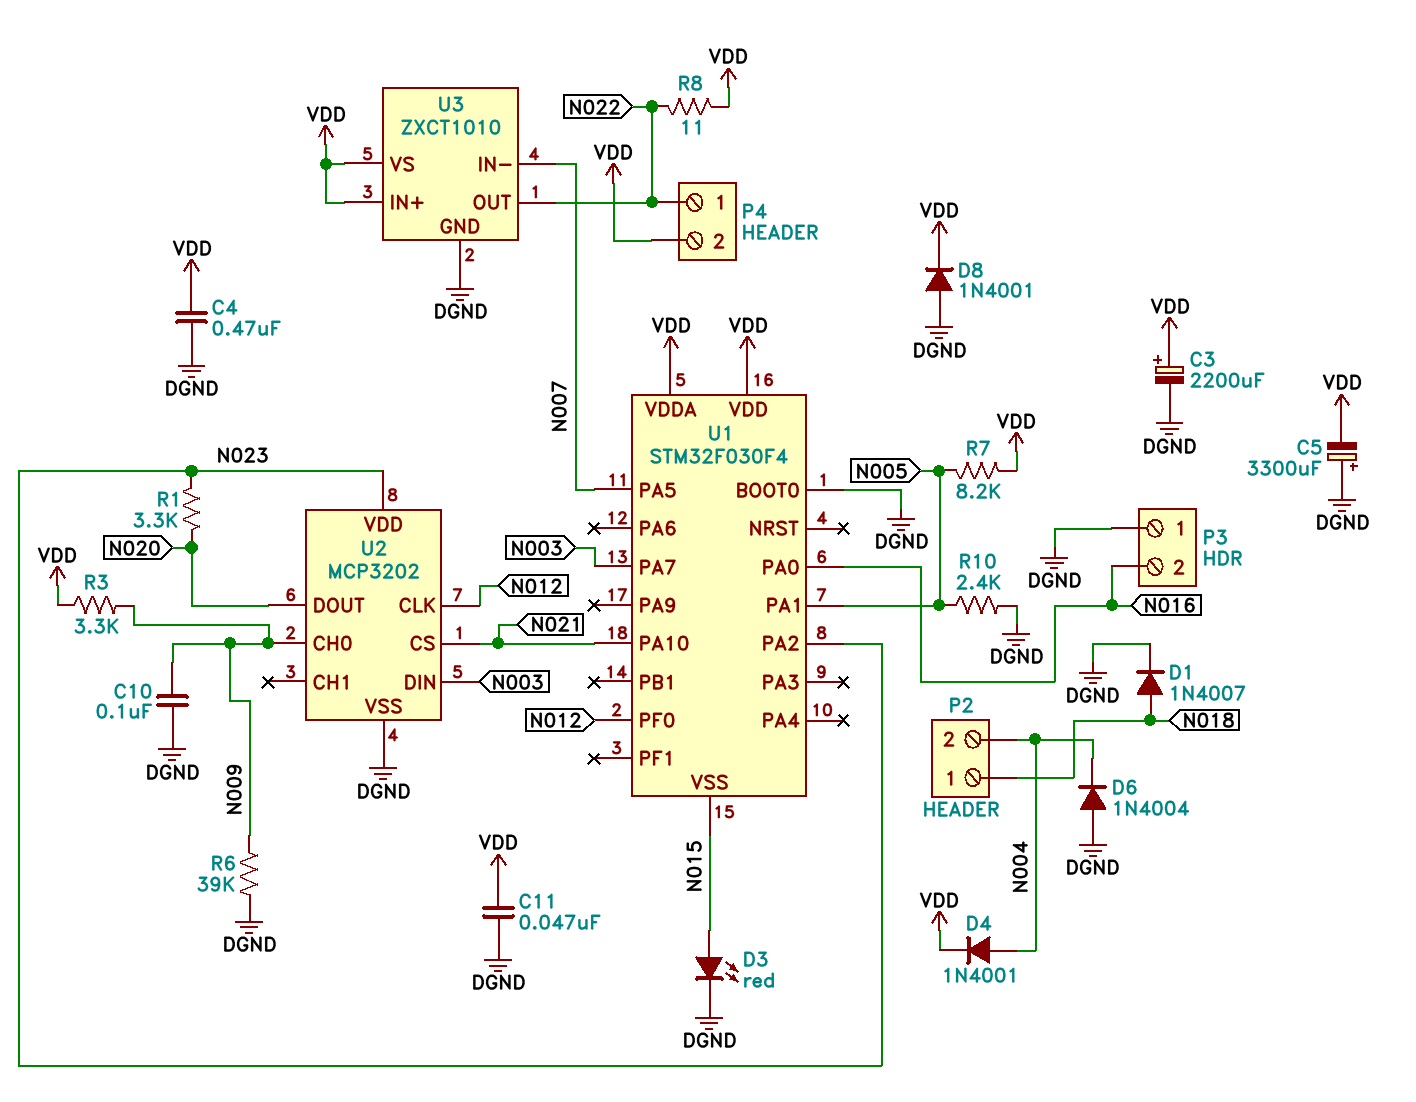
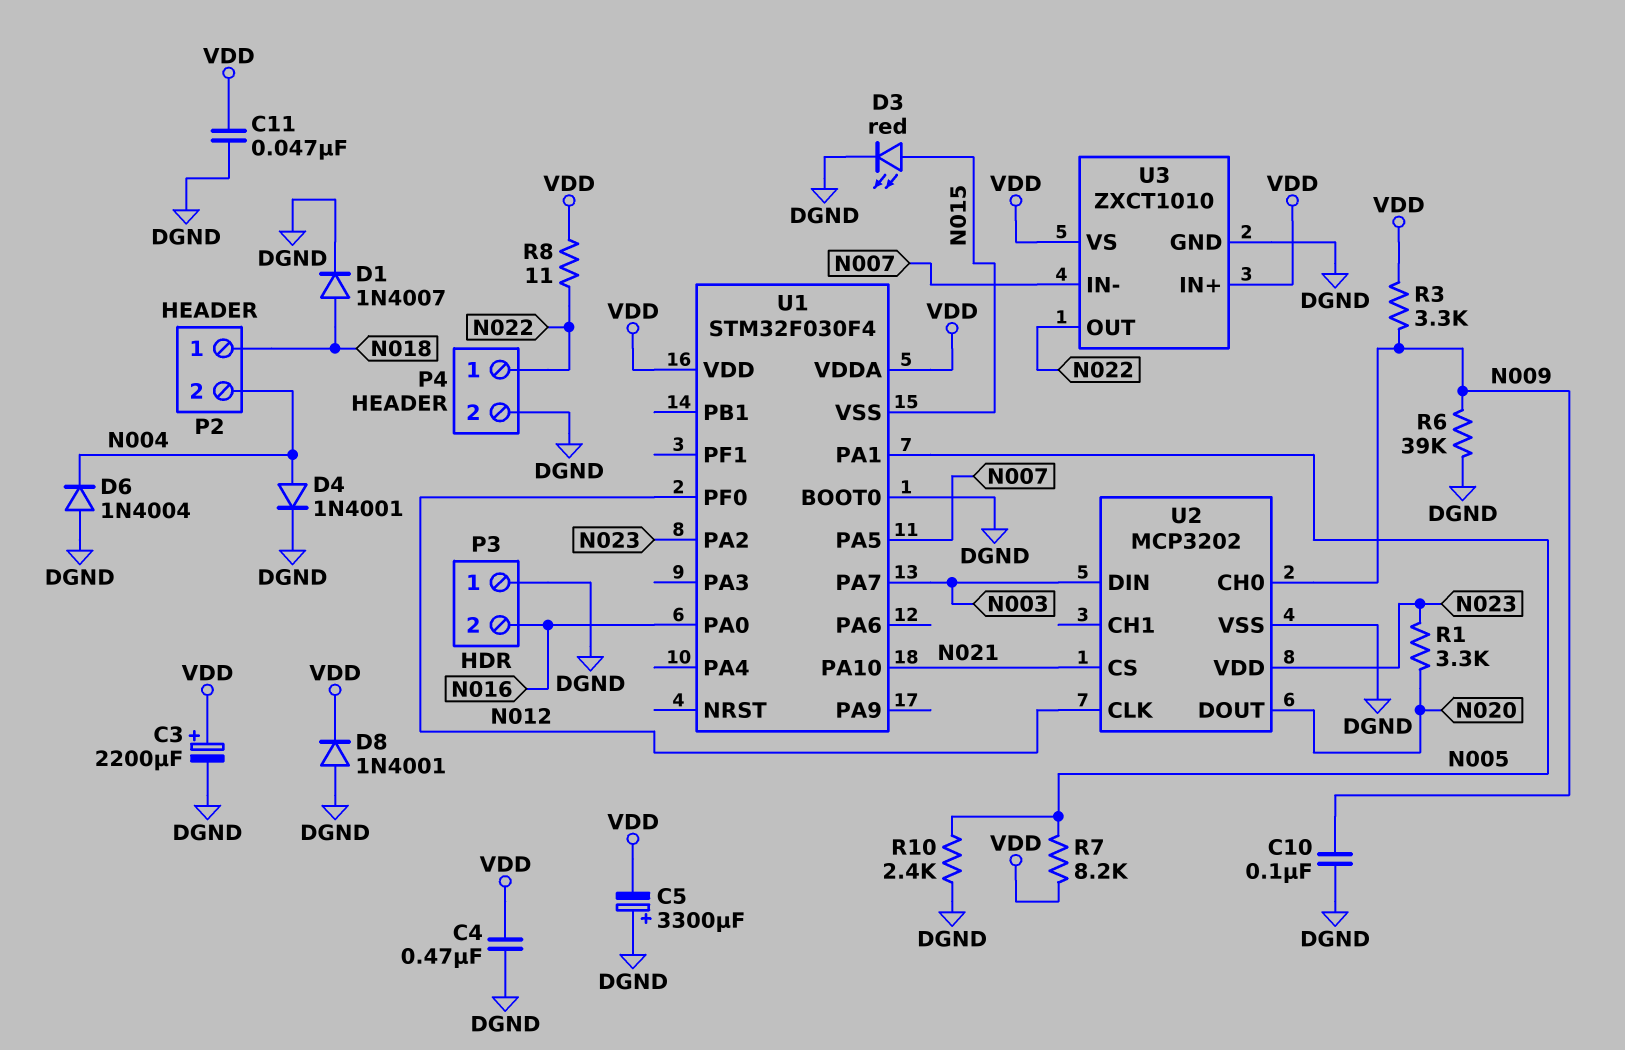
D4: diode 1N4001 (A N004, K VDD) -> diode 1N4001 (A N004, K DGND)
P4 pin 2: VDD -> DGND

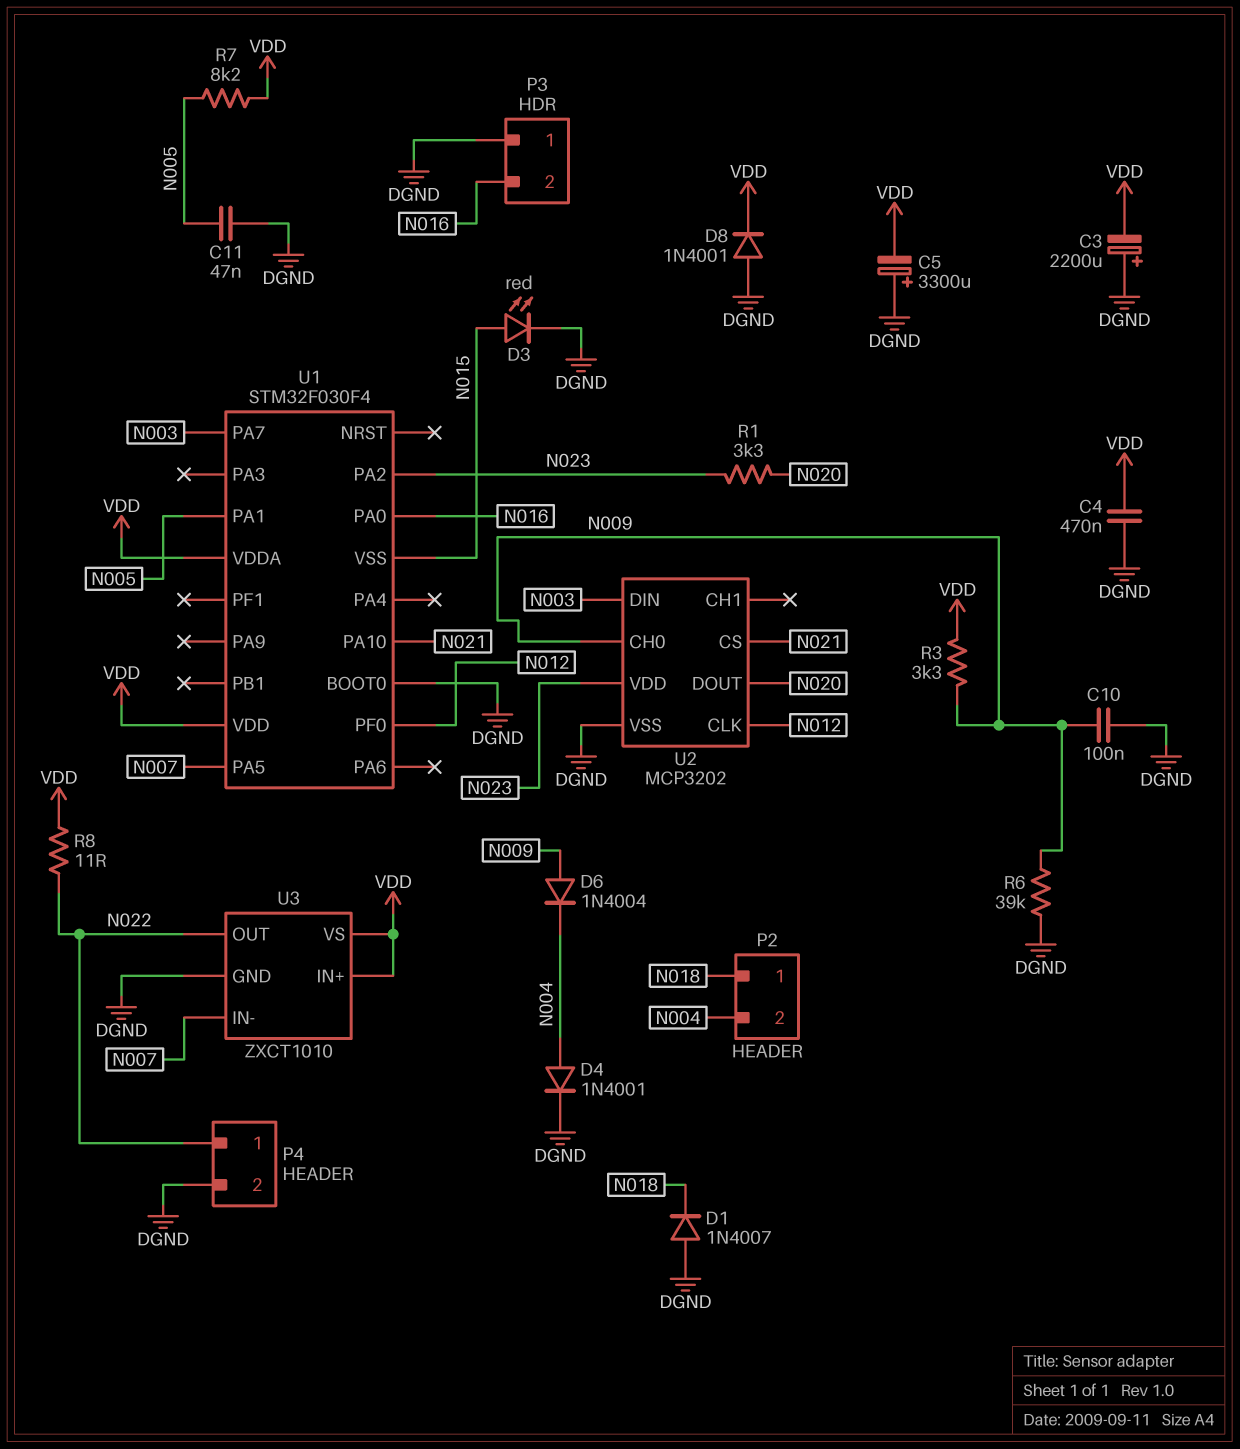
C3: 2200uF (plus VDD, minus DGND) -> 2200uF (plus DGND, minus VDD)
C11: 47nF (DGND, VDD) -> 47nF (DGND, N005)
D1: diode 1N4007 (A N018, K DGND) -> diode 1N4007 (A DGND, K N018)
D6: diode 1N4004 (A DGND, K N004) -> diode 1N4004 (A N009, K N004)
R10: 2.4k (DGND, N005) -> none

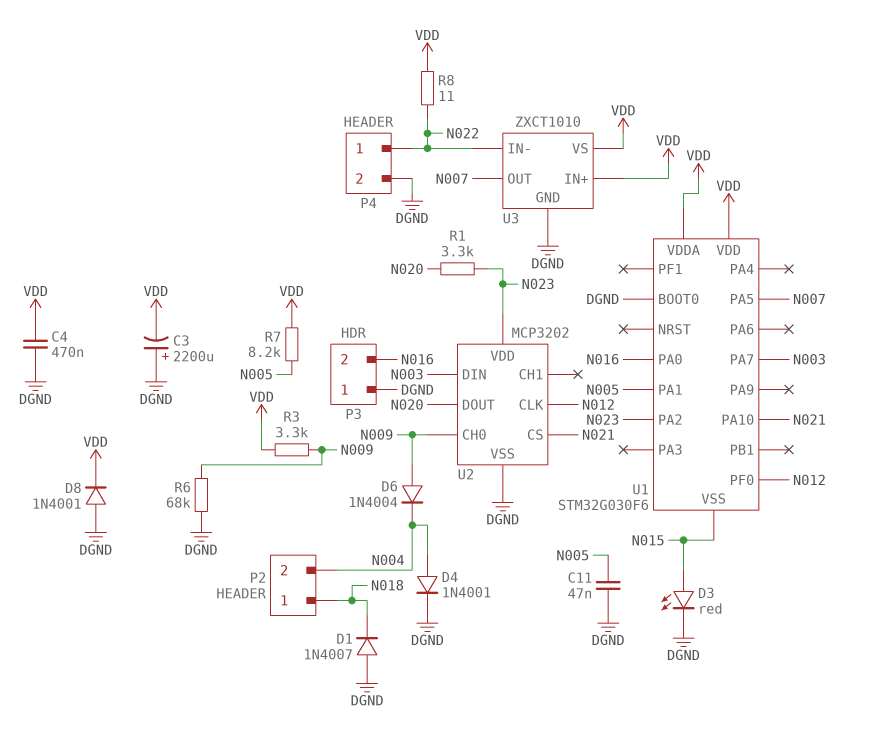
C5: 3300uF (plus DGND, minus VDD) -> none
C10: 100nF (DGND, N009) -> none
R6: 39k (DGND, N009) -> 68k (DGND, N009)
U1: STM32F030F4 -> STM32G030F6
U3 pin IN-: N007 -> N022
U3 pin OUT: N022 -> N007

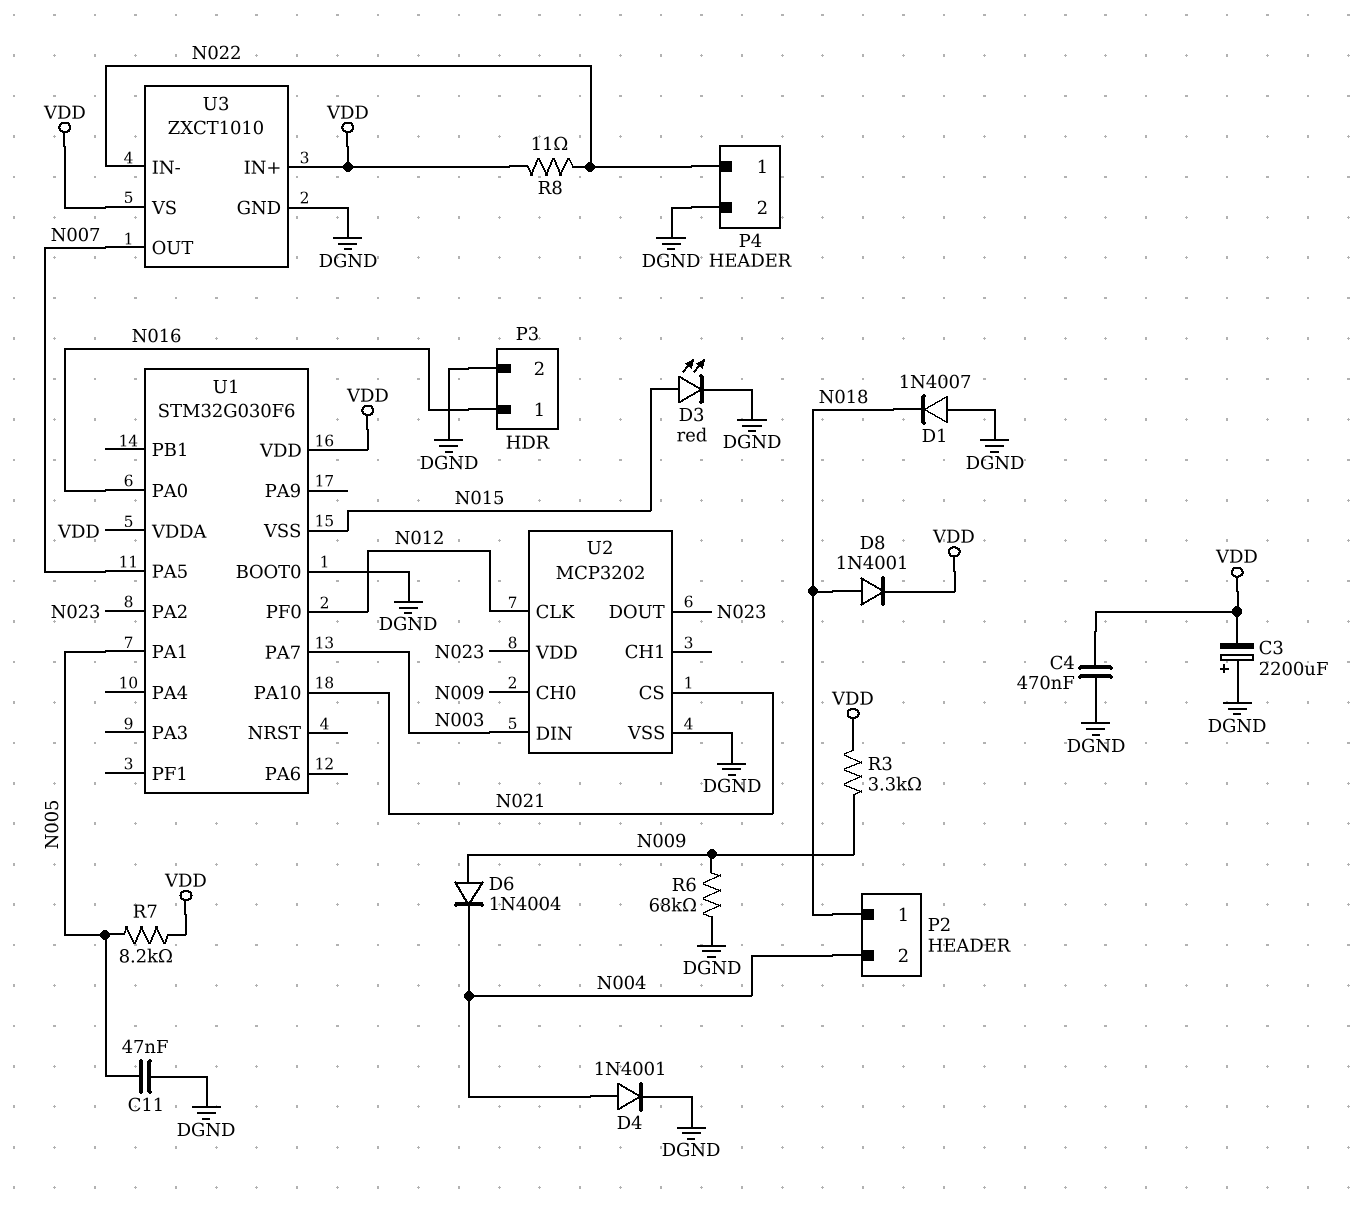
D8: diode 1N4001 (A DGND, K VDD) -> diode 1N4001 (A N018, K VDD)
P3 pin 1: DGND -> N016
P3 pin 2: N016 -> DGND
R1: 3.3k (N020, N023) -> none
U2 pin DOUT: N020 -> N023

